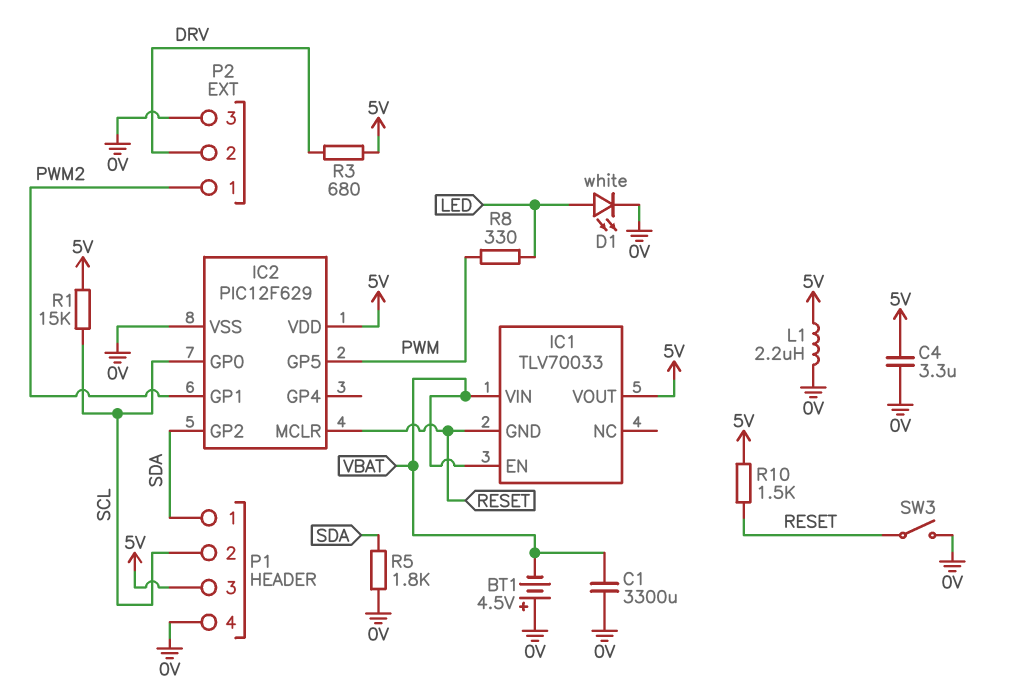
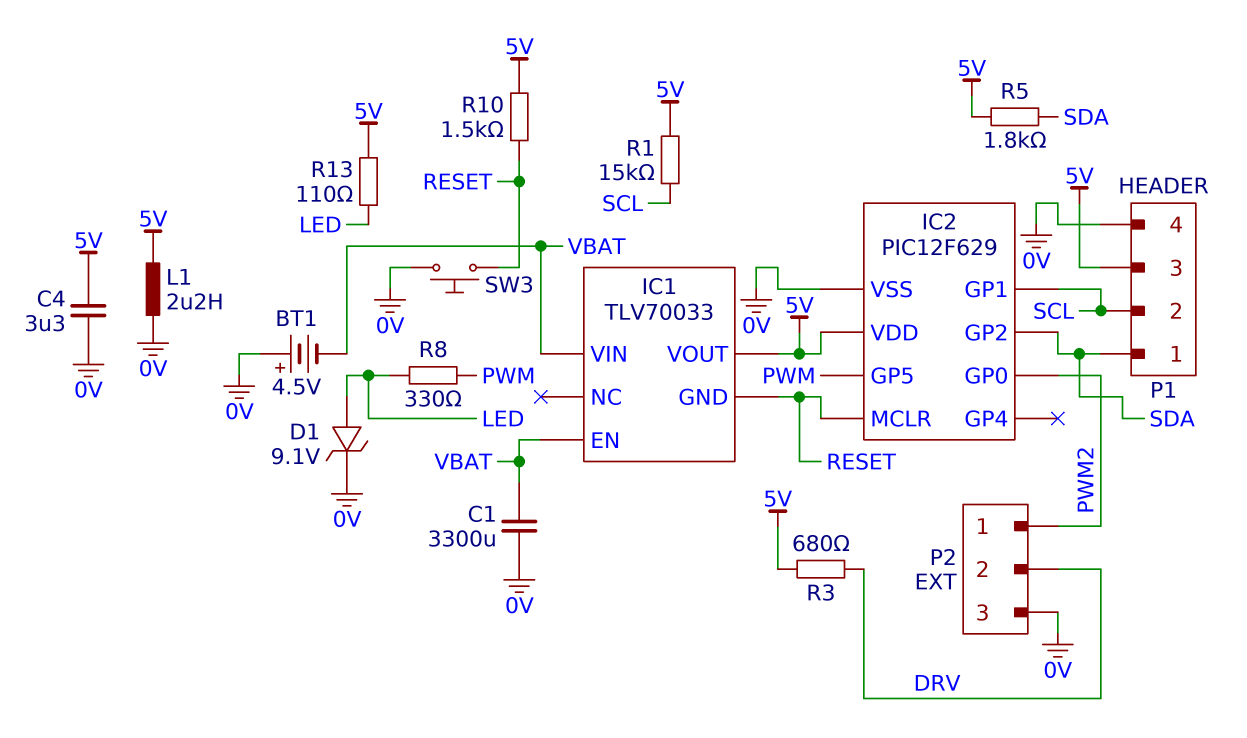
D1: LED white (A LED, K 0V) -> zener 9.1V (A LED, K 0V)
IC2 pin GP0: SCL -> PWM2
IC2 pin GP1: PWM2 -> SCL
R5: 1.8k (0V, SDA) -> 1.8k (5V, SDA)
R13: none -> 110 (5V, LED)
SW3: switch (0V, RESET) -> button (0V, RESET)

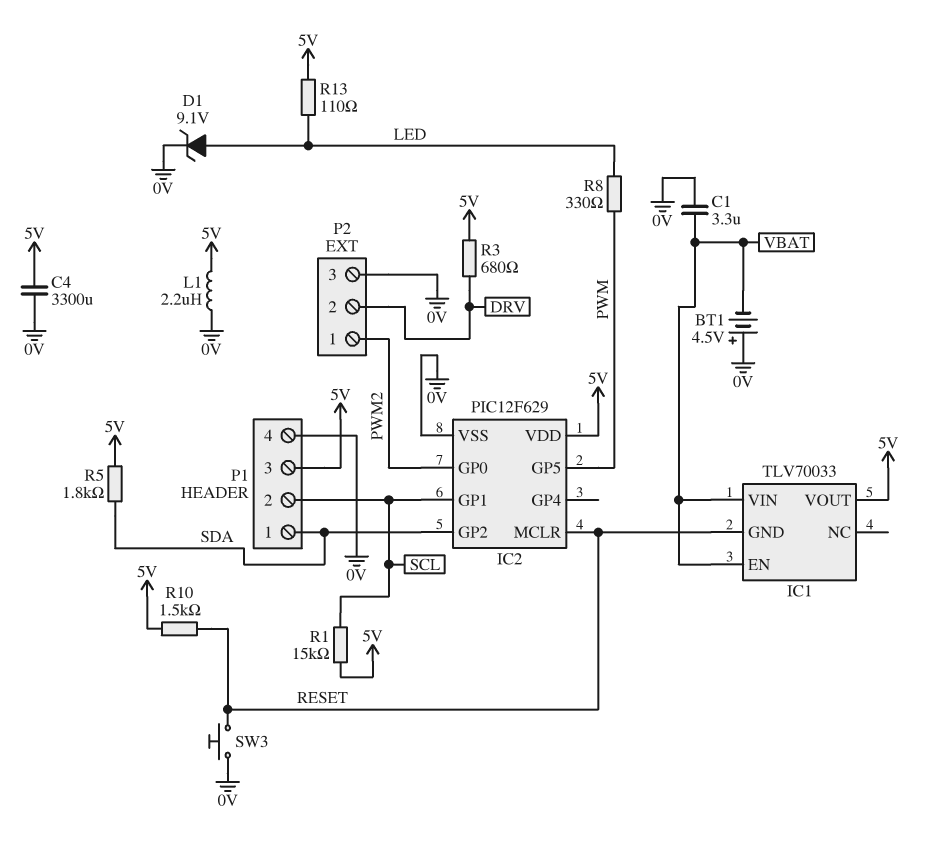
C1: 3300uF (0V, VBAT) -> 3.3uF (0V, VBAT)
C4: 3.3uF (0V, 5V) -> 3300uF (0V, 5V)

